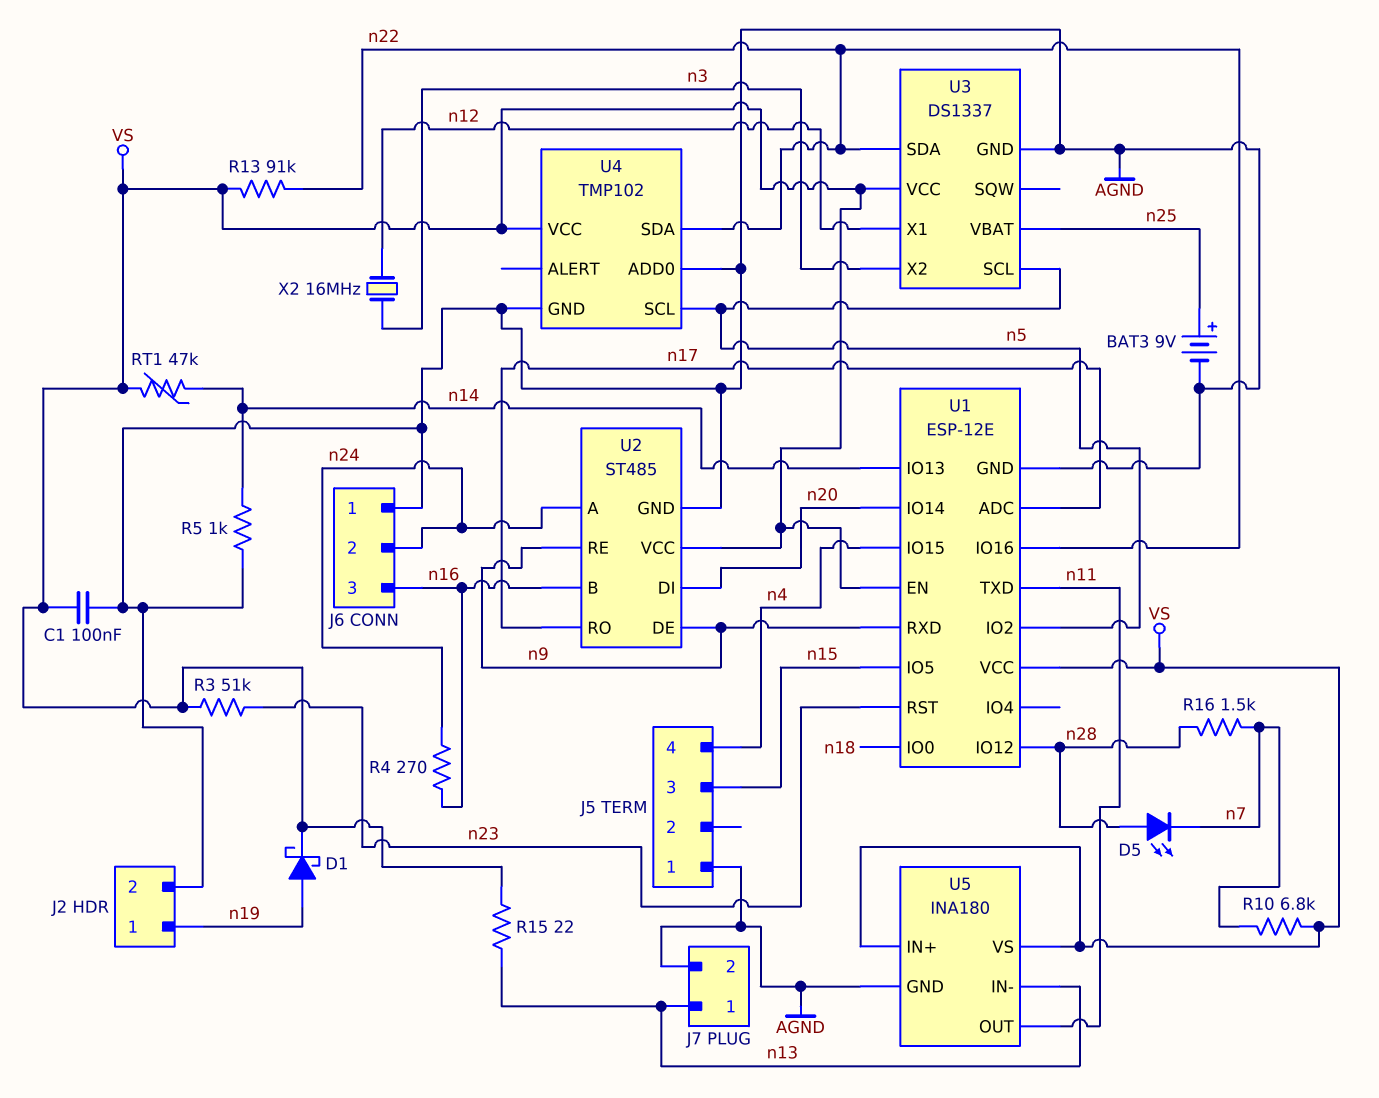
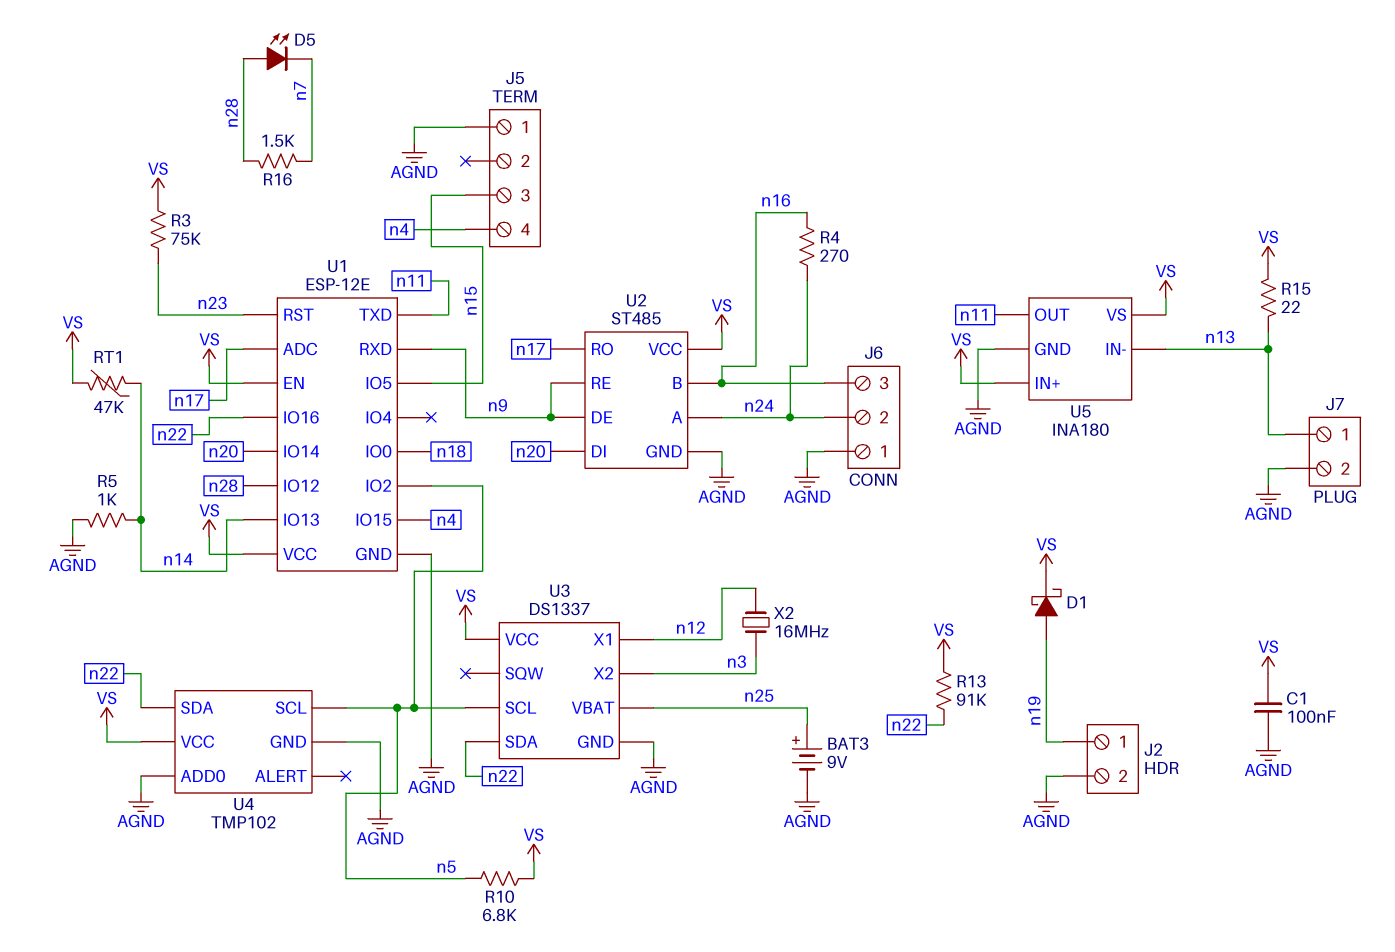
R3: 51k (VS, n23) -> 75k (VS, n23)
R10: 6.8k (VS, n7) -> 6.8k (VS, n5)

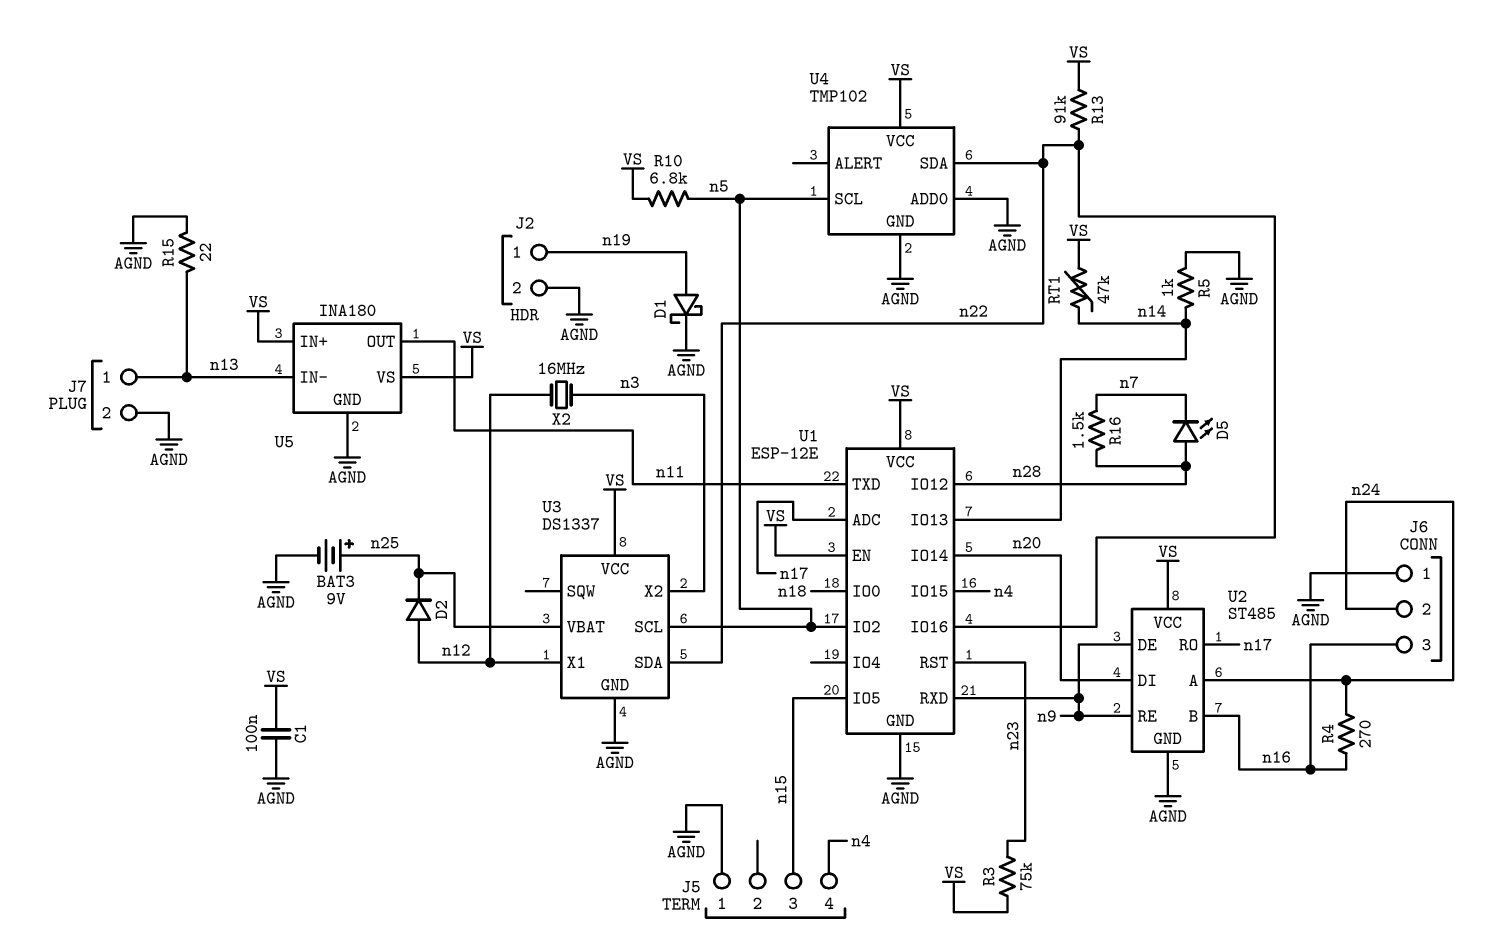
D1: schottky (A n19, K VS) -> schottky (A n19, K AGND)
D2: none -> diode (A n12, K n25)
R15: 22 (VS, n13) -> 22 (AGND, n13)

